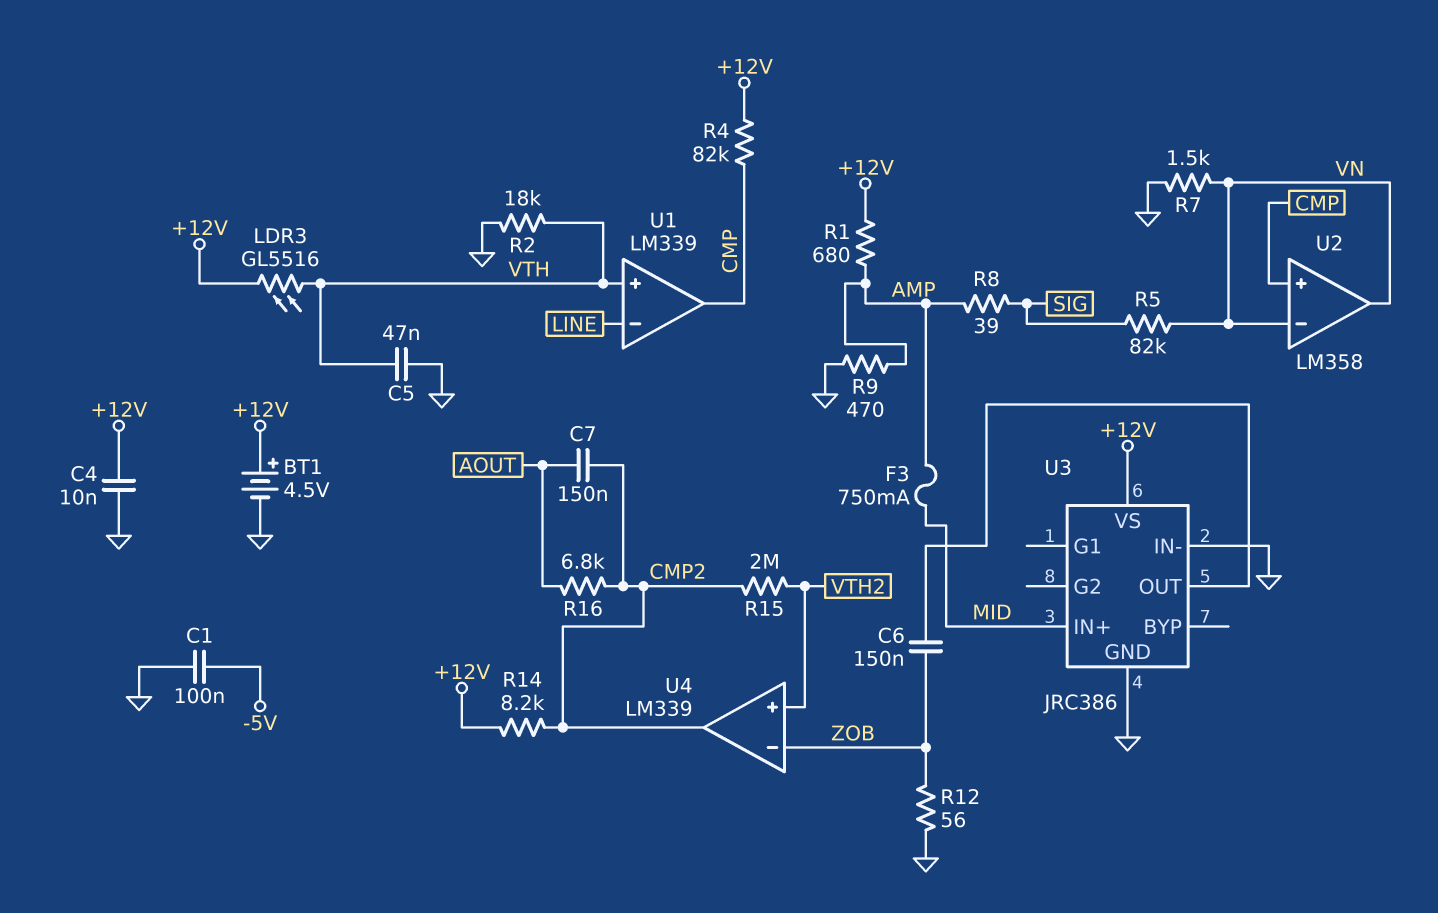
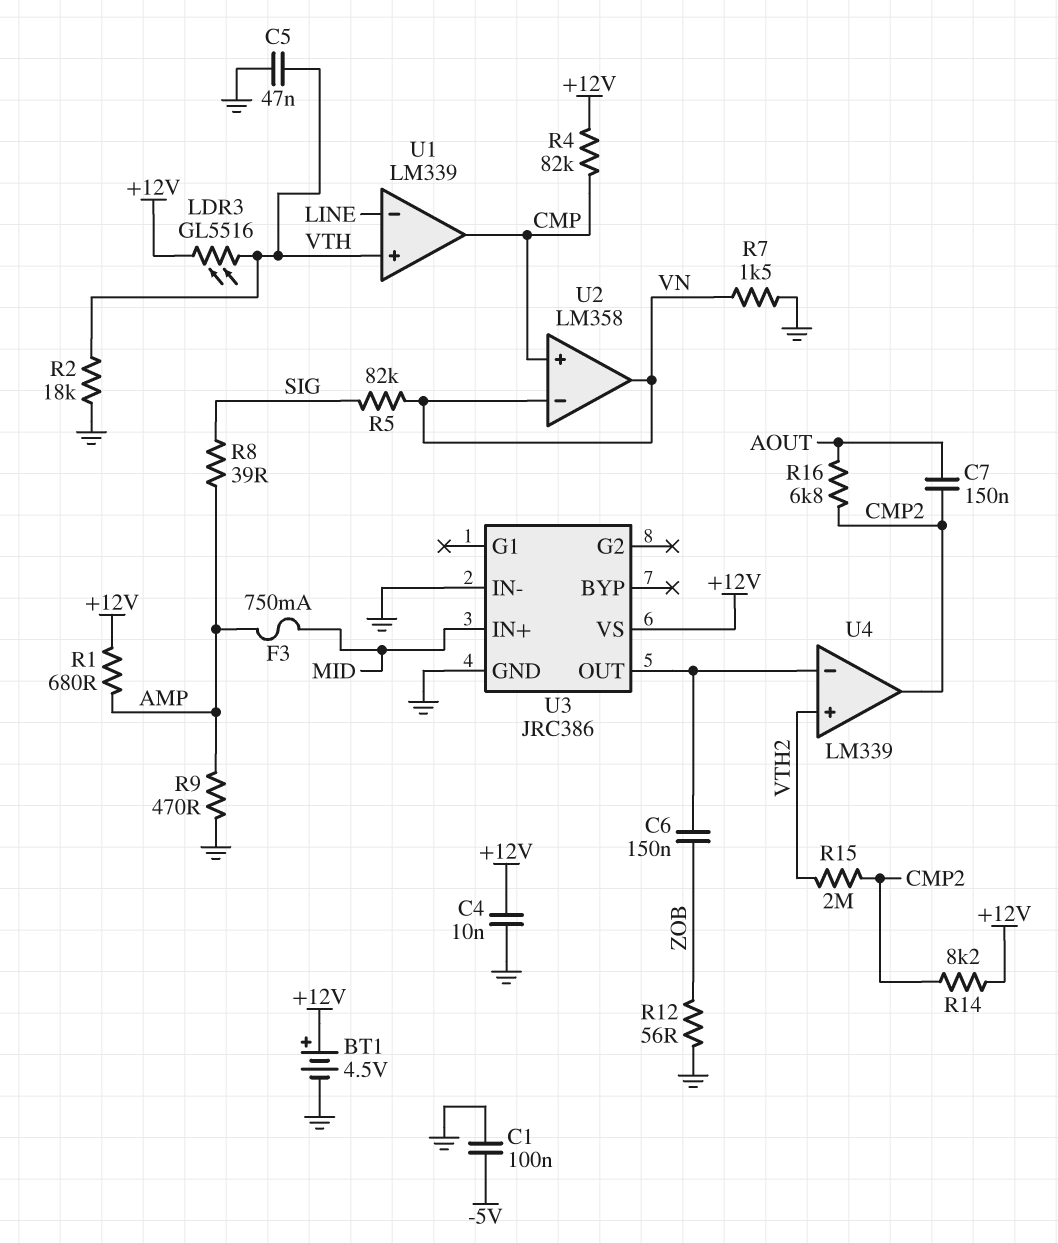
U4 pin in-: ZOB -> U3/OUT

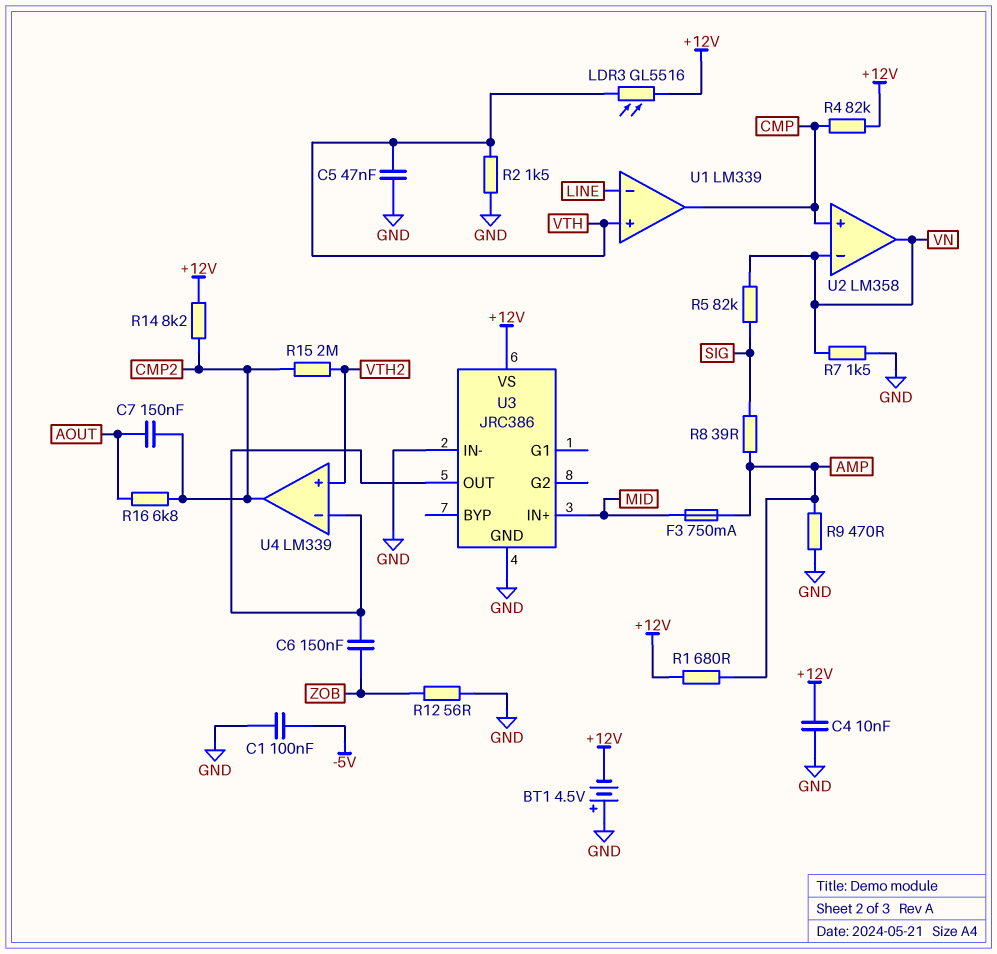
BT1: 4.5V (plus +12V, minus GND) -> 4.5V (plus GND, minus +12V)
R2: 18k (GND, VTH) -> 1.5k (GND, VTH)

